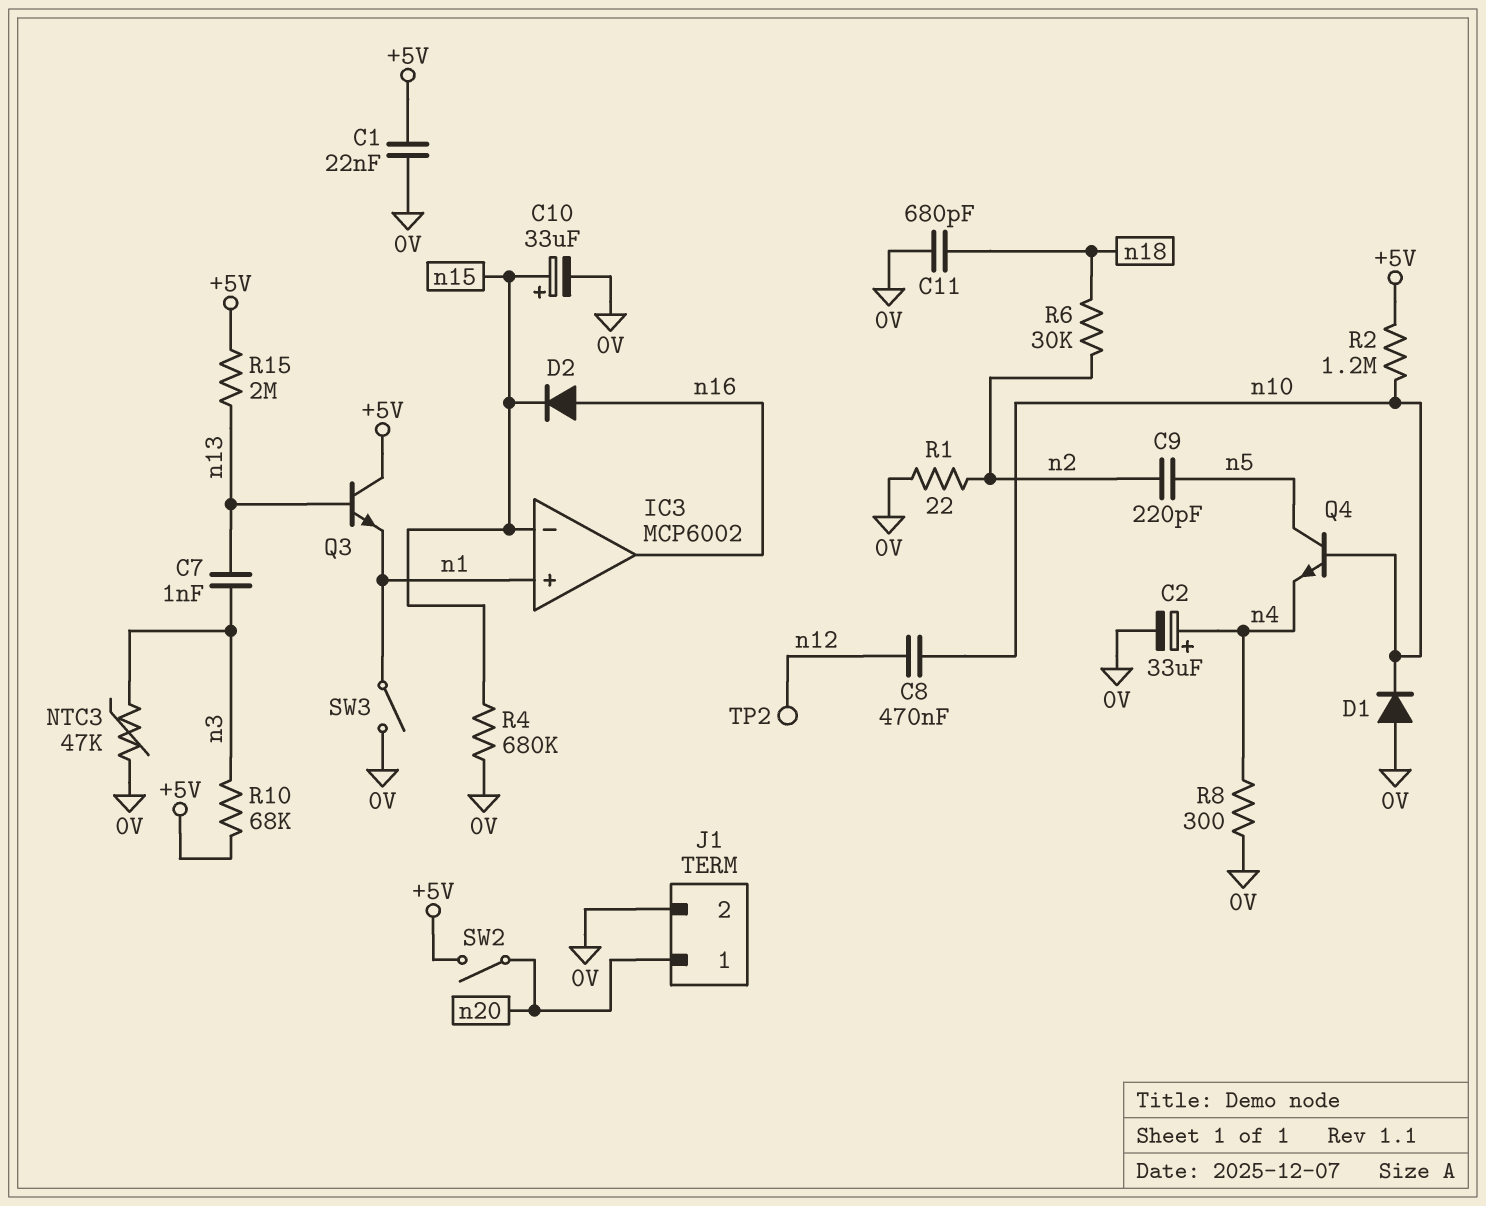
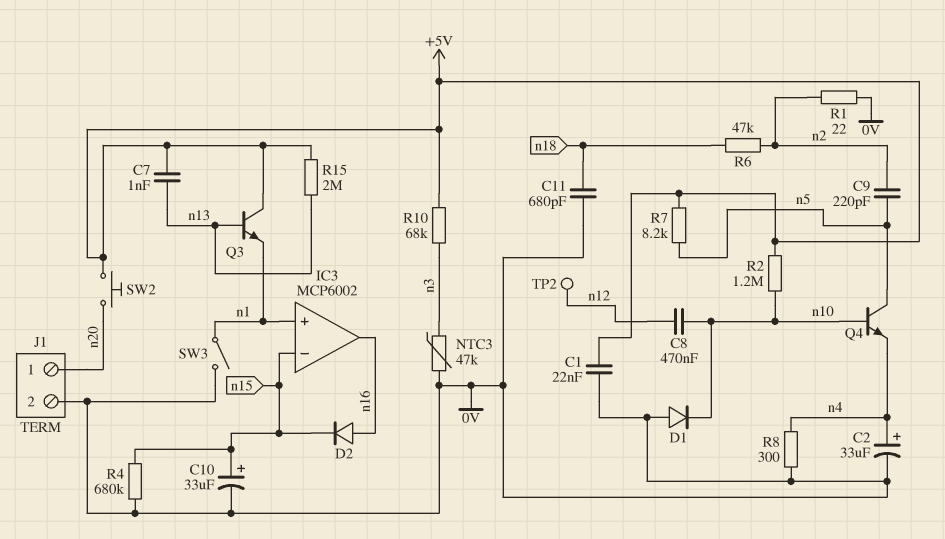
C7: 1nF (n3, n13) -> 1nF (+5V, n13)
R6: 30k (n2, n18) -> 47k (n2, n18)
R7: none -> 8.2k (+5V, n5)
SW2: switch (+5V, n20) -> button (+5V, n20)

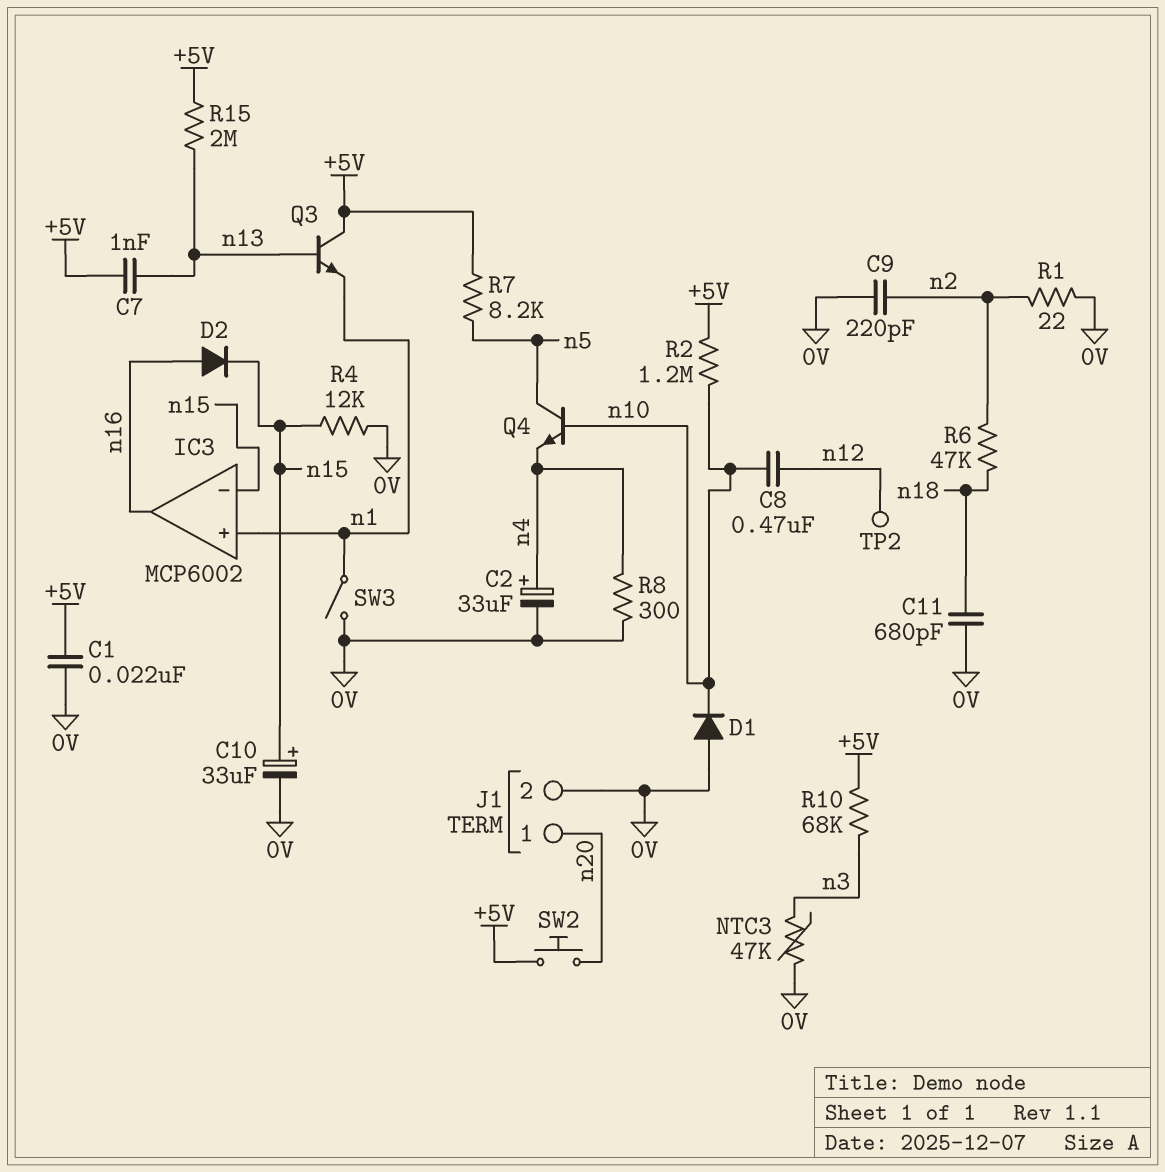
C9: 220pF (n2, n5) -> 220pF (0V, n2)
R4: 680k (0V, n15) -> 12k (0V, n15)

